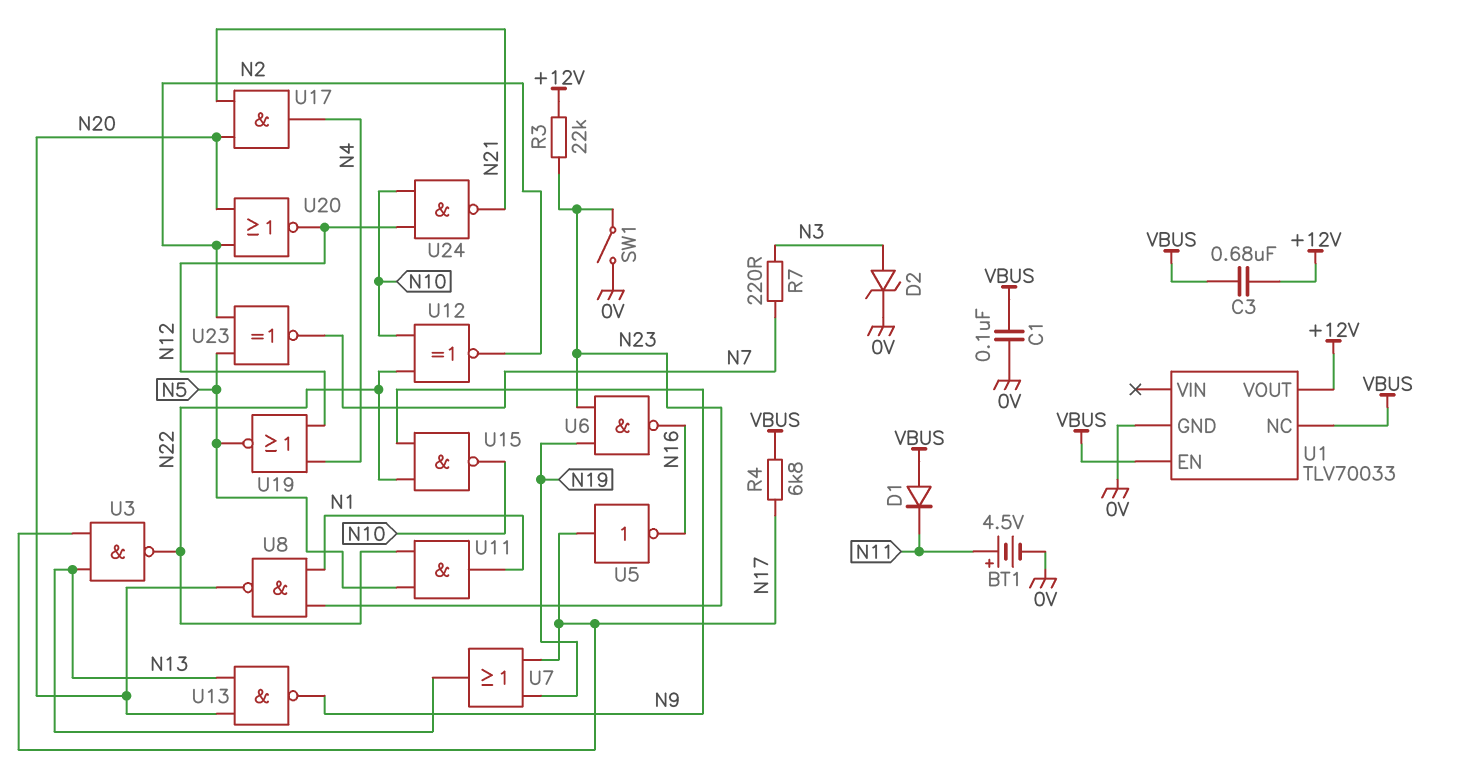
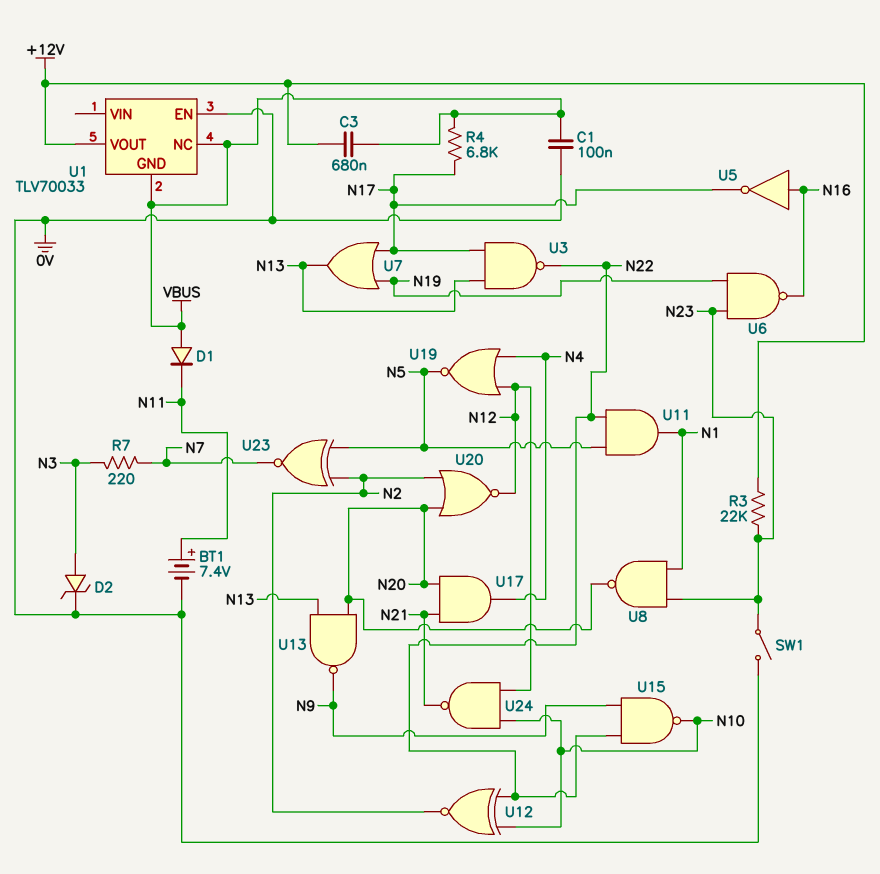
BT1: 4.5V (plus N11, minus 0V) -> 7.4V (plus N11, minus 0V)
U1 pin EN: VBUS -> 0V
U1 pin GND: 0V -> VBUS
U5: NOT (in N17, out N16) -> NOT (in N16, out N17)

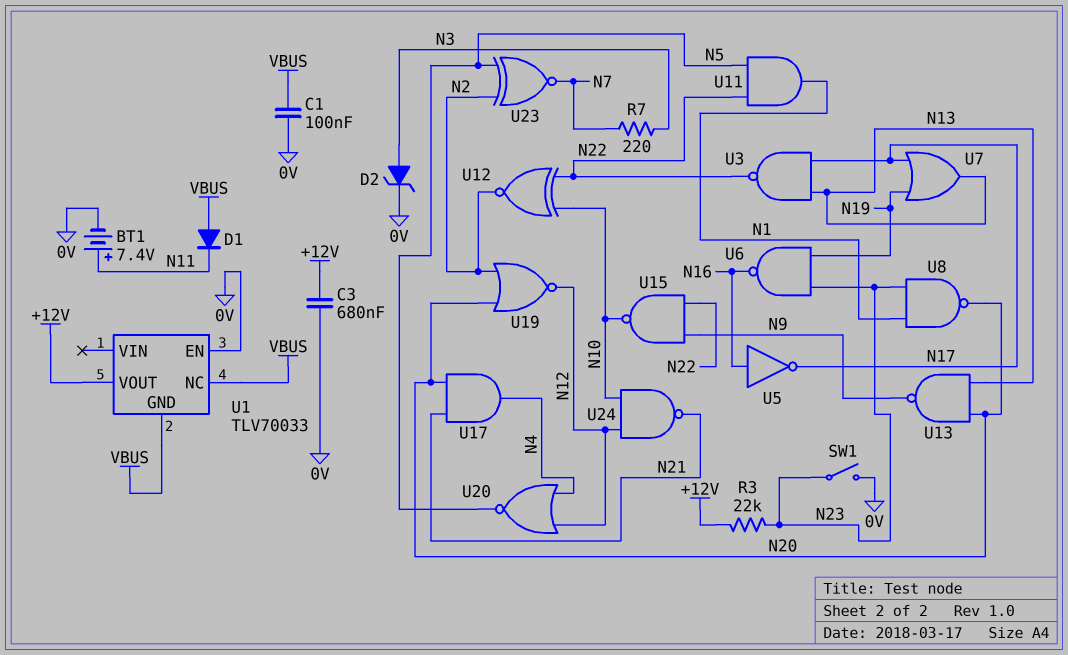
C3: 680nF (+12V, VBUS) -> 680nF (+12V, 0V)
R4: 6.8k (N17, VBUS) -> none
U19: NOR (in N4, in N12, out N5) -> NOR (in N2, in N20, out N12)
U20: NOR (in N2, in N20, out N12) -> NOR (in N4, in N12, out N5)

